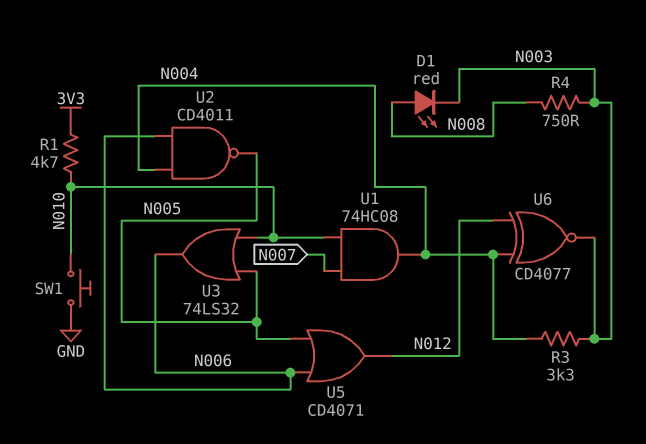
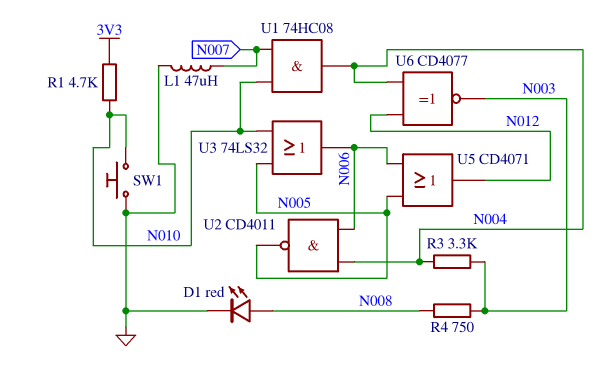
D1: LED red (A N008, K N003) -> LED red (A N008, K GND)
L1: none -> 47uH (GND, N007)

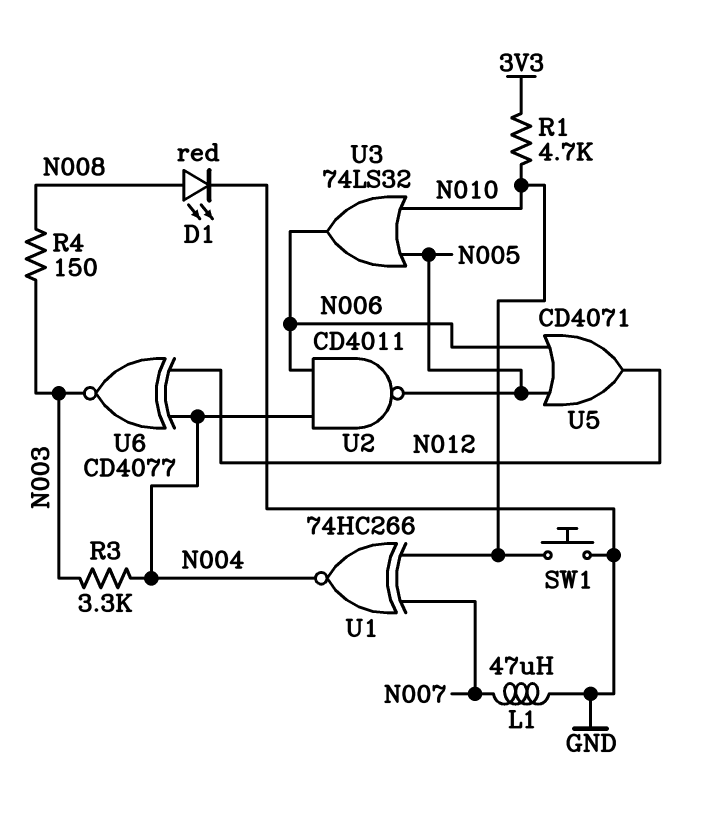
R4: 750 (N003, N008) -> 150 (N003, N008)
U1: AND 74HC08 (in N007, in N010, out N004) -> XNOR 74HC266 (in N007, in N010, out N004)

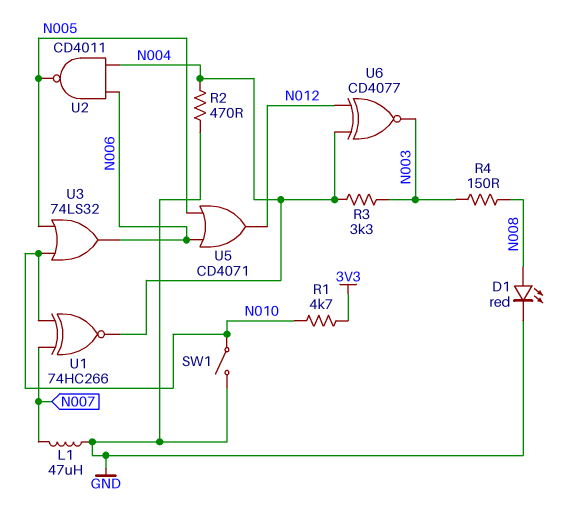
R2: none -> 470 (GND, N004)
SW1: button (GND, N010) -> switch (GND, N010)

